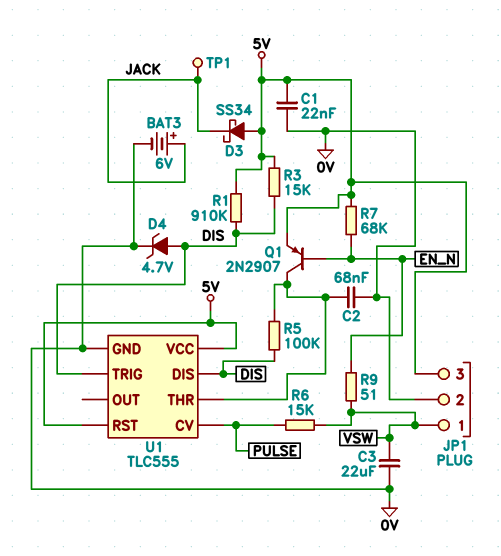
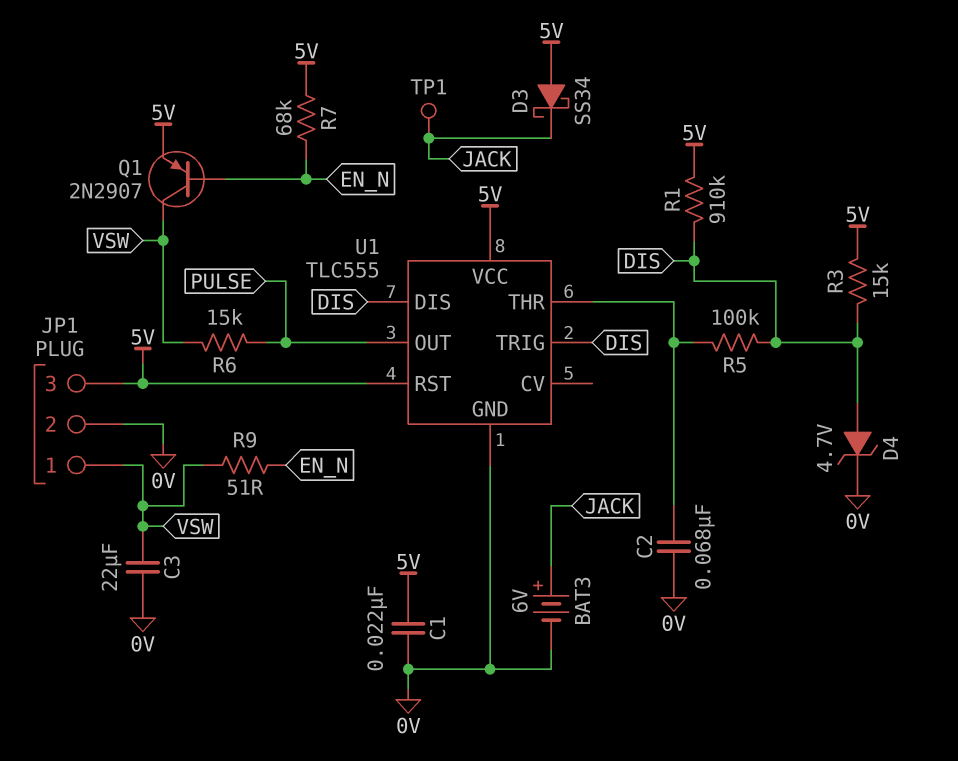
Q1: PNP 2N2907 (B EN_N, C U1/THR, E 5V) -> PNP 2N2907 (B EN_N, C VSW, E 5V)
U1 pin CV: PULSE -> none
U1 pin OUT: none -> PULSE

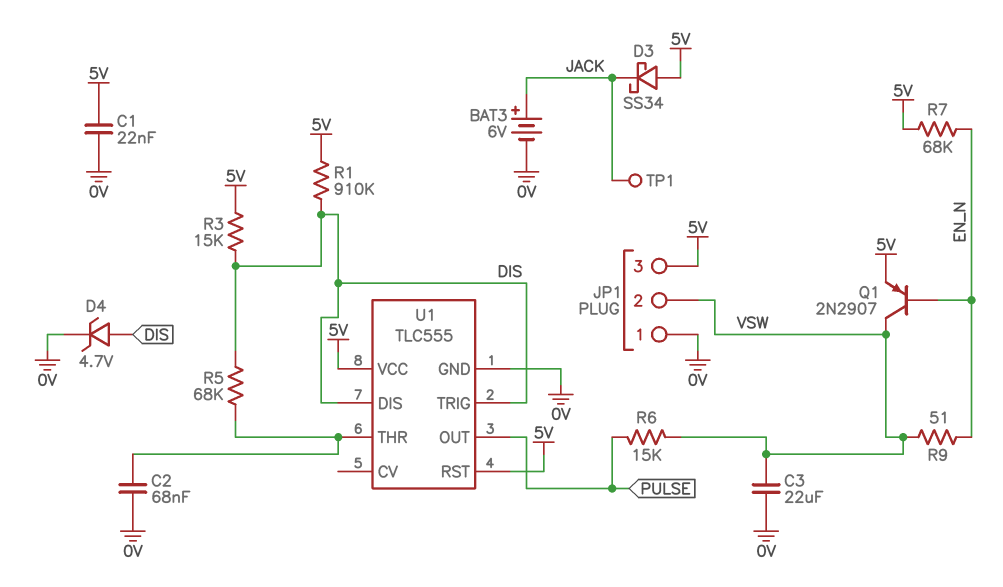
JP1 pin 1: VSW -> 0V
JP1 pin 2: 0V -> VSW
R5: 100k (DIS, U1/THR) -> 68k (DIS, U1/THR)

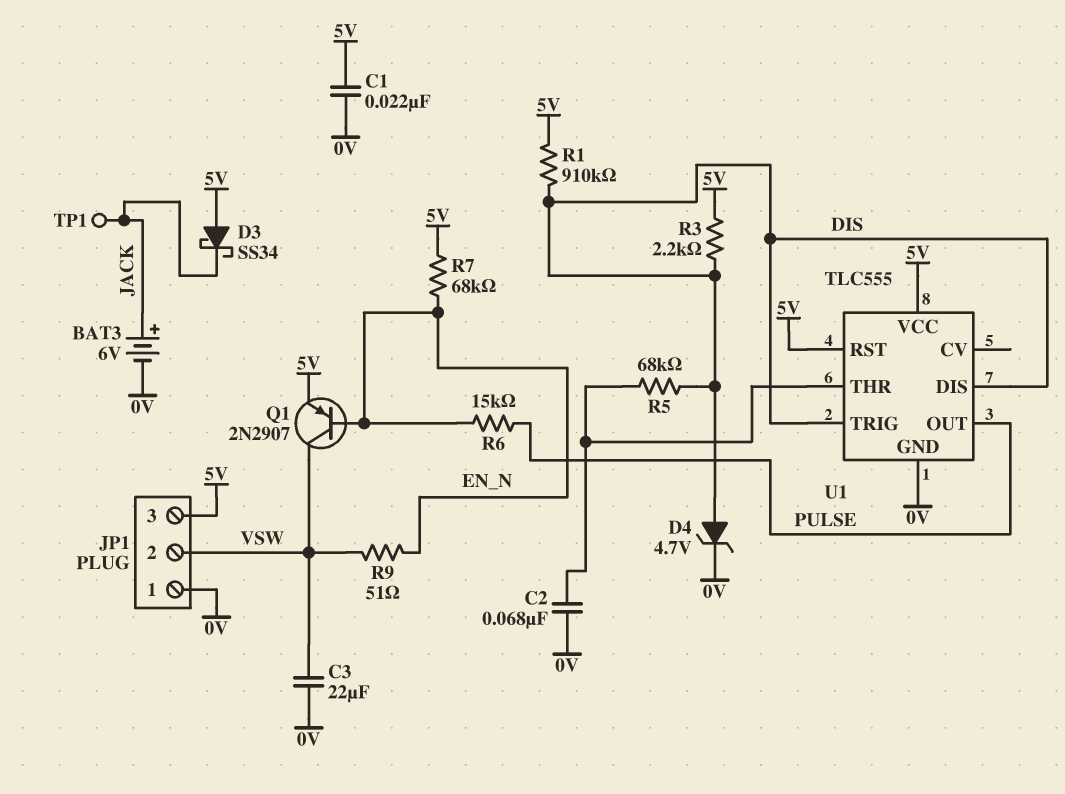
R3: 15k (5V, DIS) -> 2.2k (5V, DIS)
R6: 15k (PULSE, VSW) -> 15k (EN_N, PULSE)

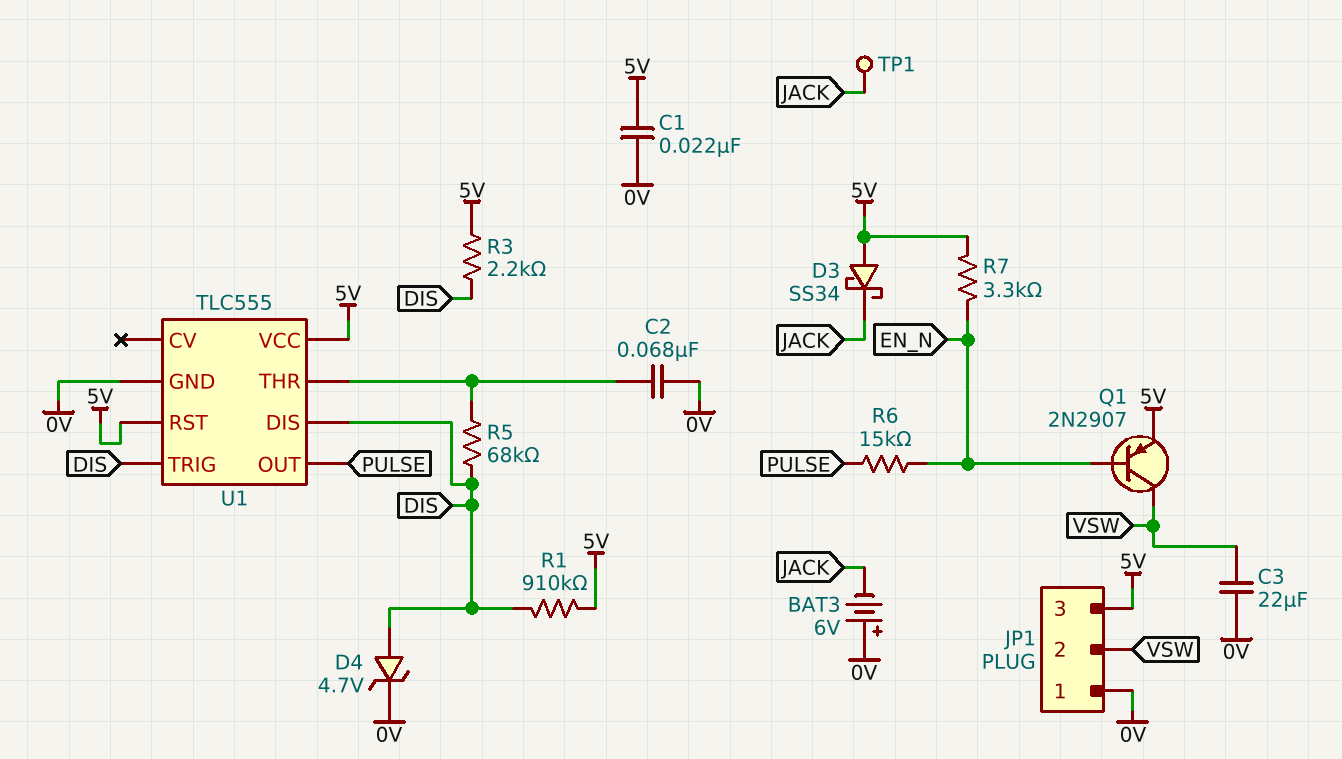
BAT3: 6V (plus JACK, minus 0V) -> 6V (plus 0V, minus JACK)
R7: 68k (5V, EN_N) -> 3.3k (5V, EN_N)
R9: 51 (EN_N, VSW) -> none

